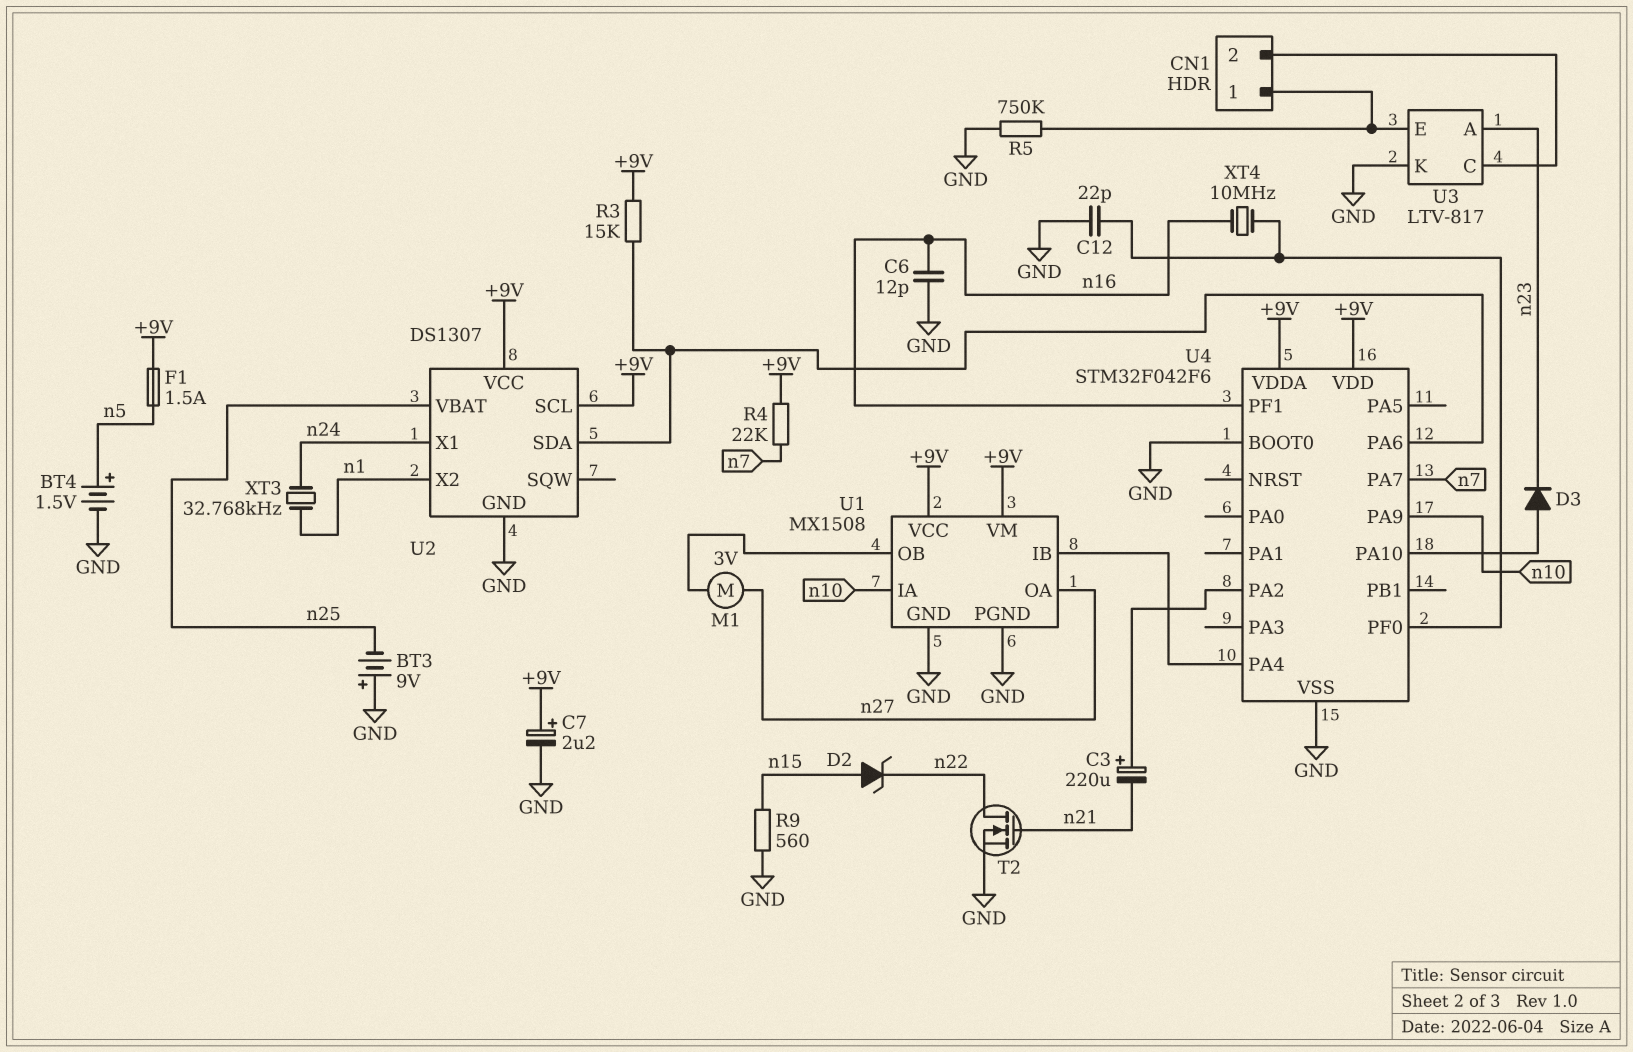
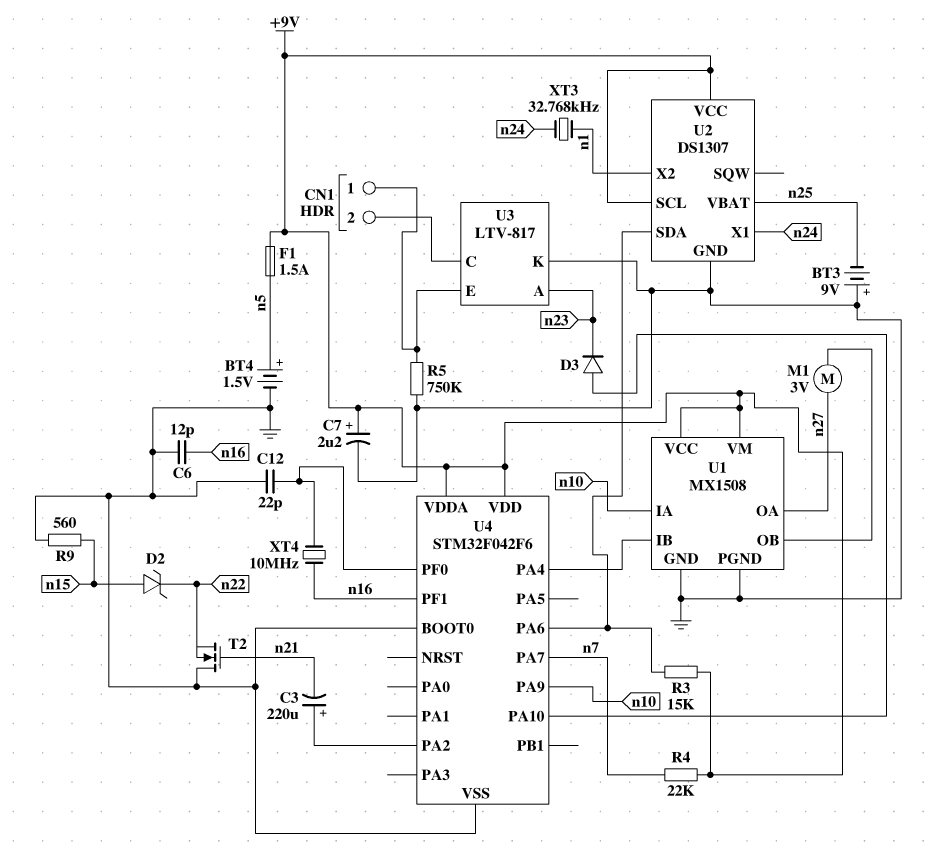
T2: NMOS (G n21, D n22, S GND) -> NMOS (G n21, D GND, S n22)

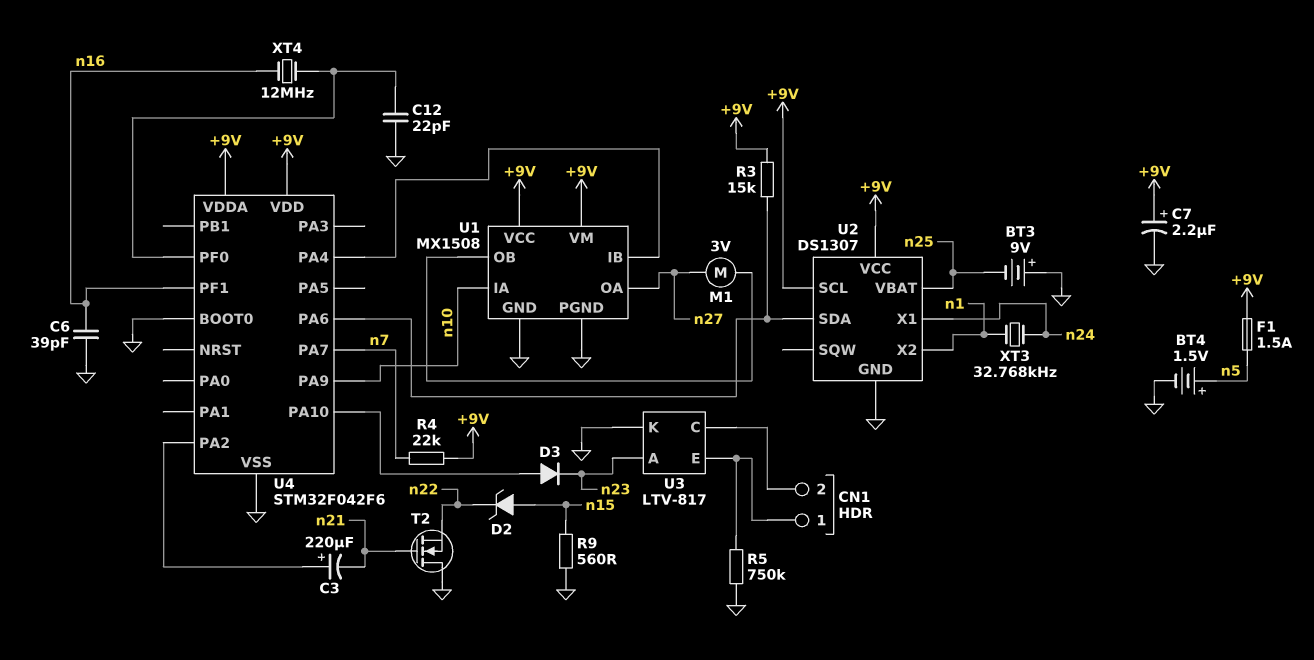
C6: 12pF (GND, n16) -> 39pF (GND, n16)
XT4: 10MHz (U4/PF0, n16) -> 12MHz (U4/PF0, n16)

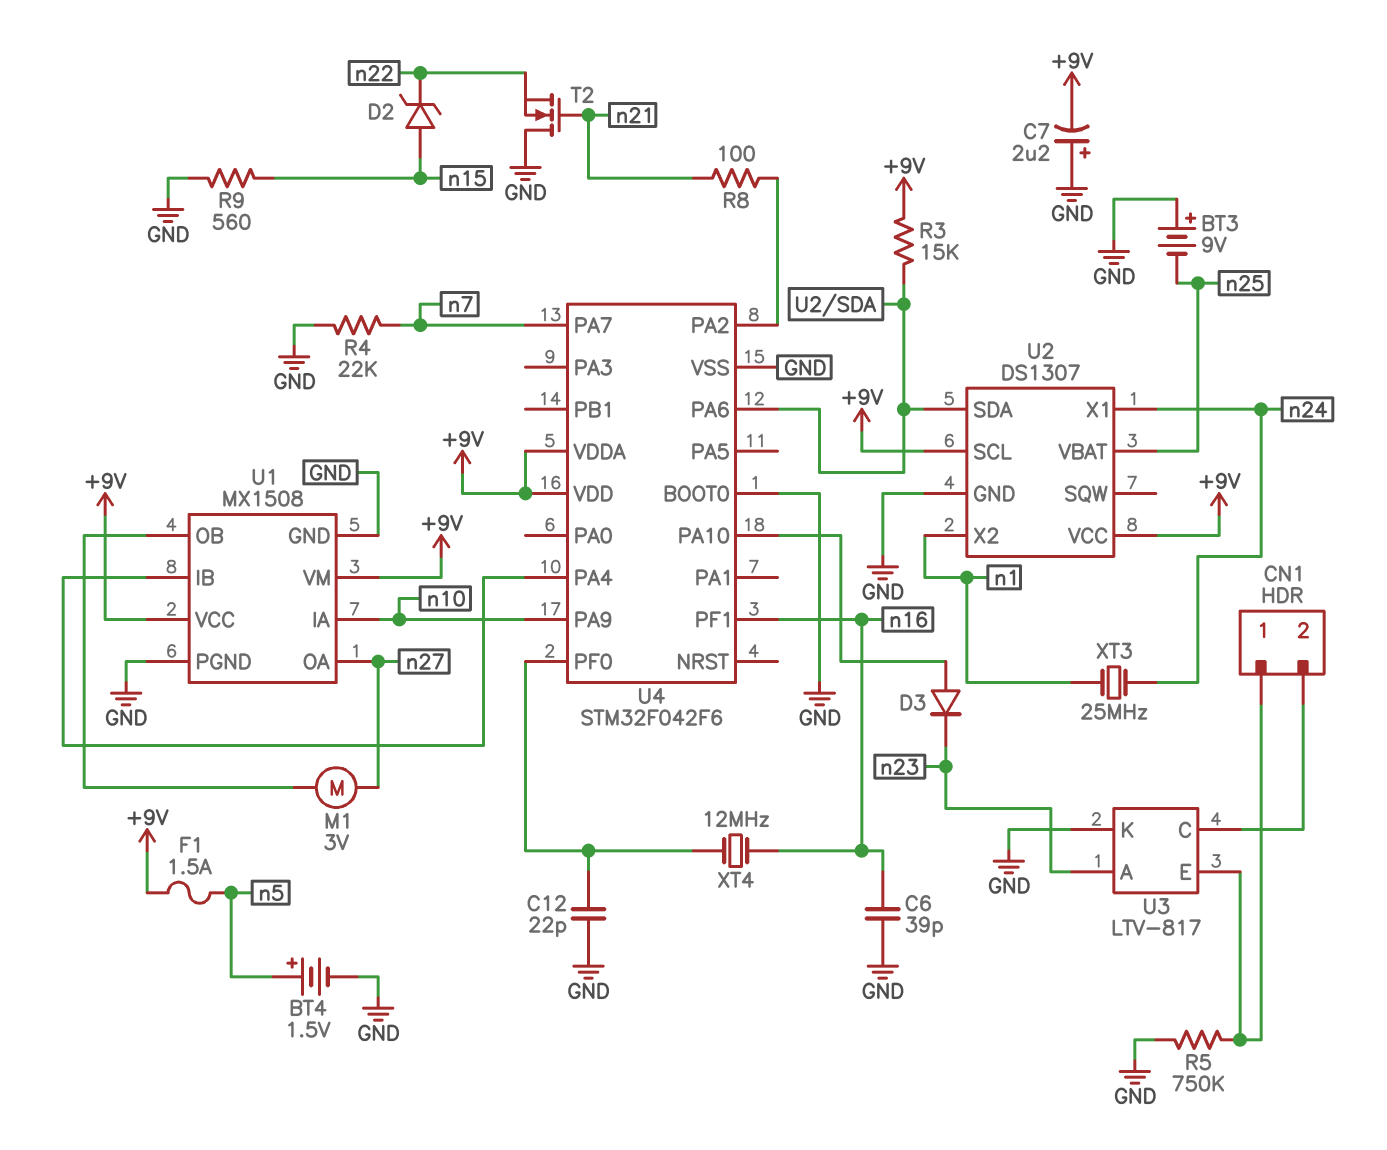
C3: 220uF (plus U4/PA2, minus n21) -> none
C7: 2.2uF (plus +9V, minus GND) -> 2.2uF (plus GND, minus +9V)
R4: 22k (+9V, n7) -> 22k (GND, n7)
R8: none -> 100 (U4/PA2, n21)
XT3: 32.768kHz (n1, n24) -> 25MHz (n1, n24)

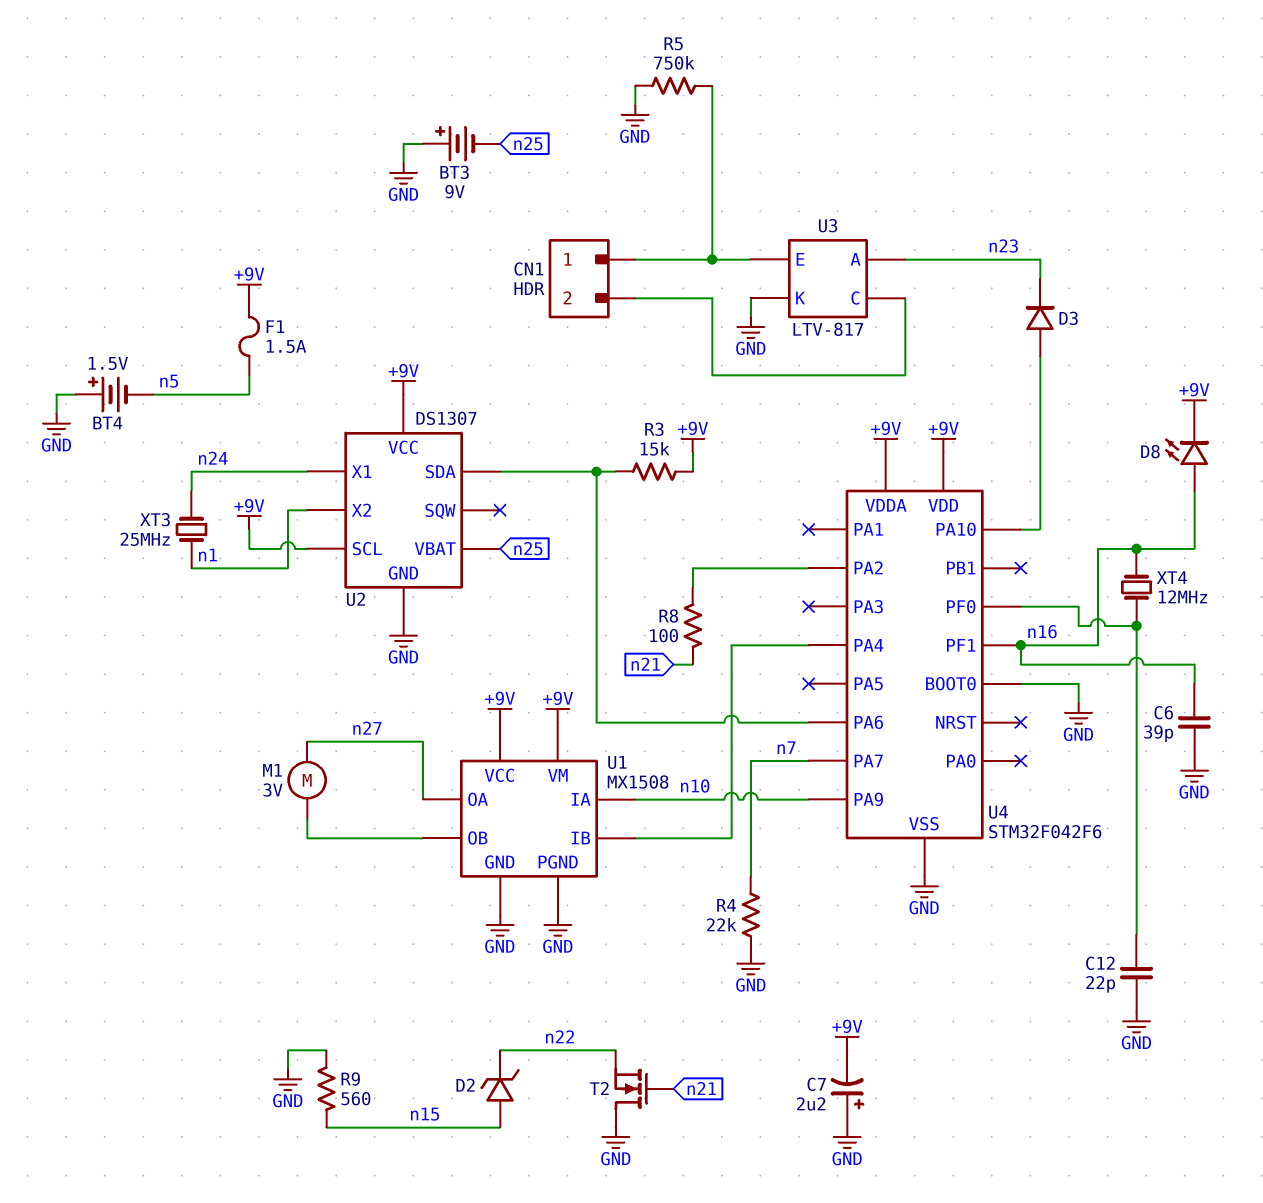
BT4: 1.5V (plus n5, minus GND) -> 1.5V (plus GND, minus n5)
D8: none -> LED (A n16, K +9V)

